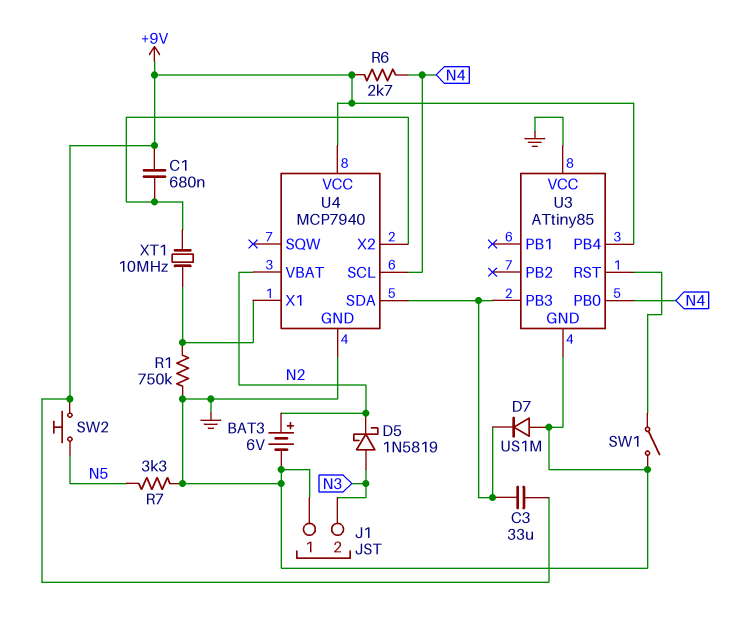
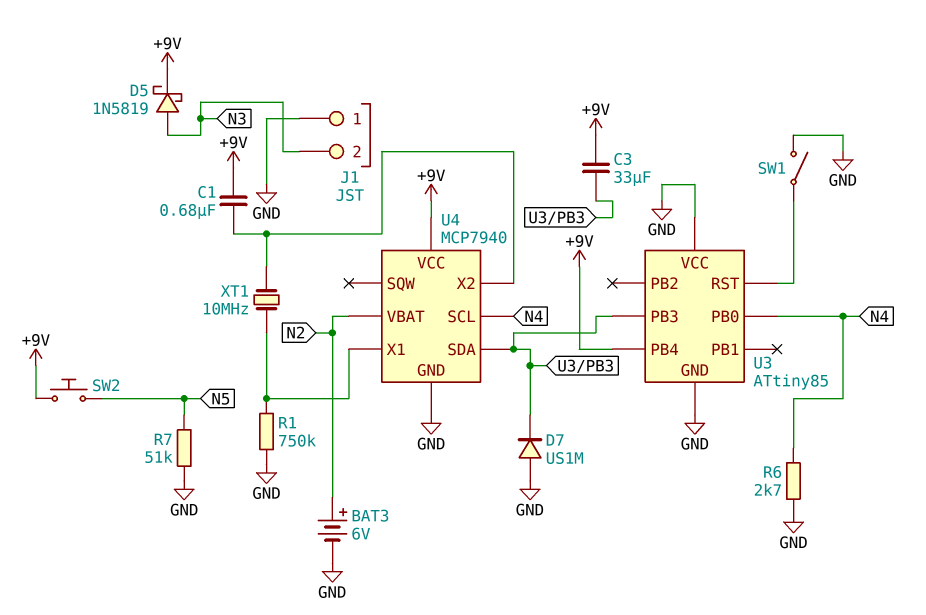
D5: schottky 1N5819 (A N3, K N2) -> schottky 1N5819 (A N3, K +9V)
R6: 2.7k (+9V, N4) -> 2.7k (GND, N4)
R7: 3.3k (GND, N5) -> 51k (GND, N5)

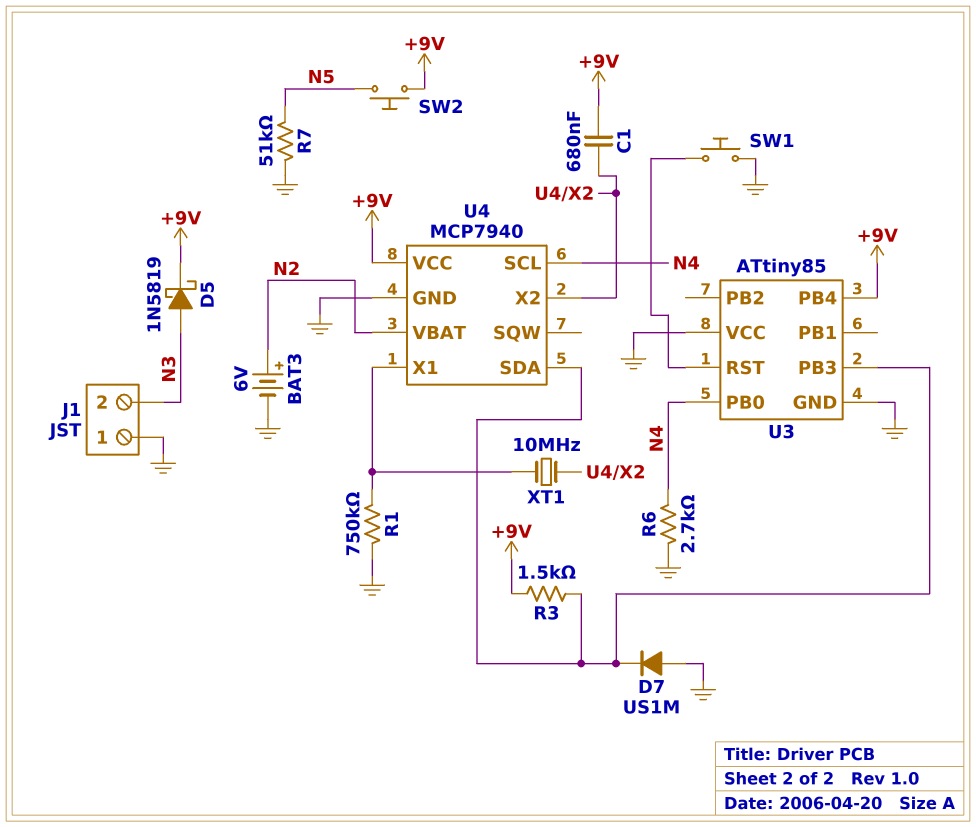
C3: 33uF (+9V, U3/PB3) -> none
R3: none -> 1.5k (+9V, U3/PB3)
SW1: switch (GND, U3/RST) -> button (GND, U3/RST)

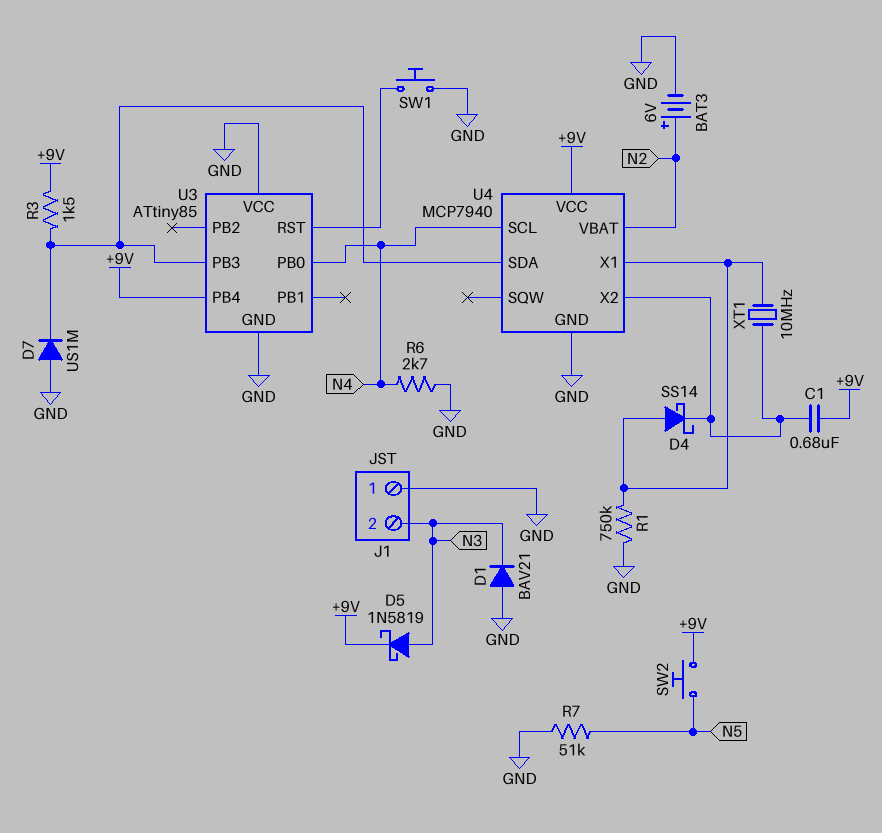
D1: none -> diode BAV21 (A GND, K N3)
D4: none -> schottky SS14 (A U4/X1, K U4/X2)

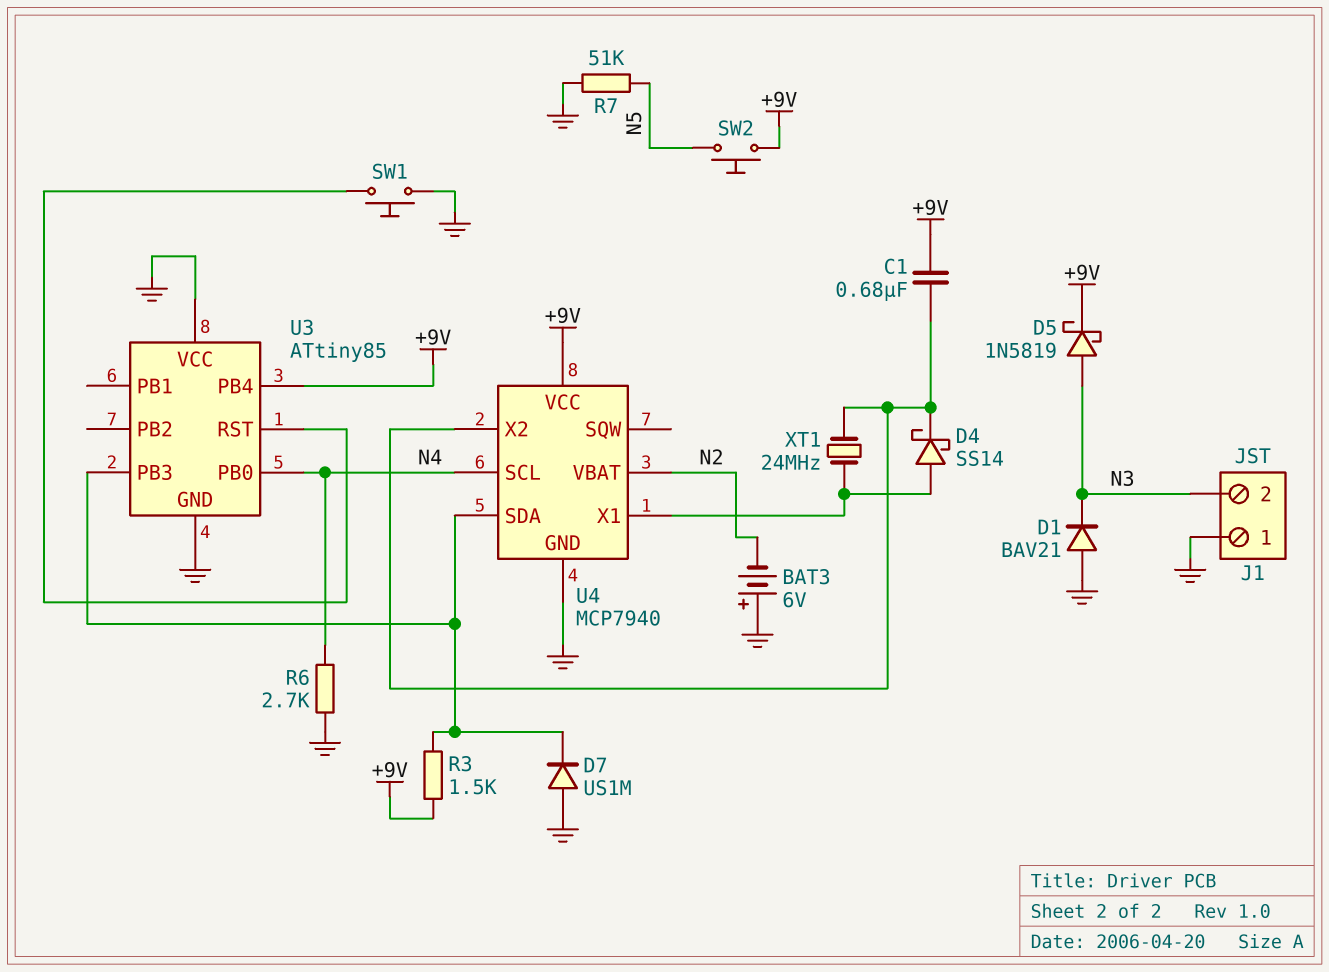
BAT3: 6V (plus N2, minus GND) -> 6V (plus GND, minus N2)
R1: 750k (GND, U4/X1) -> none
XT1: 10MHz (U4/X1, U4/X2) -> 24MHz (U4/X1, U4/X2)

